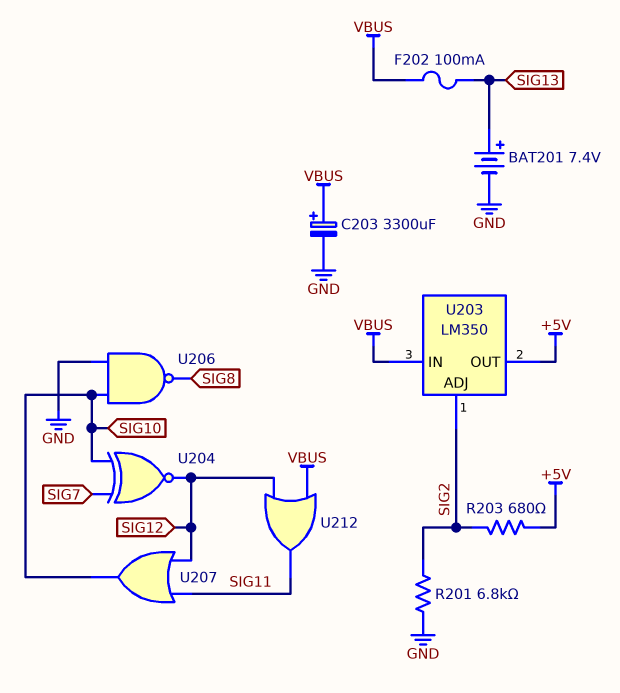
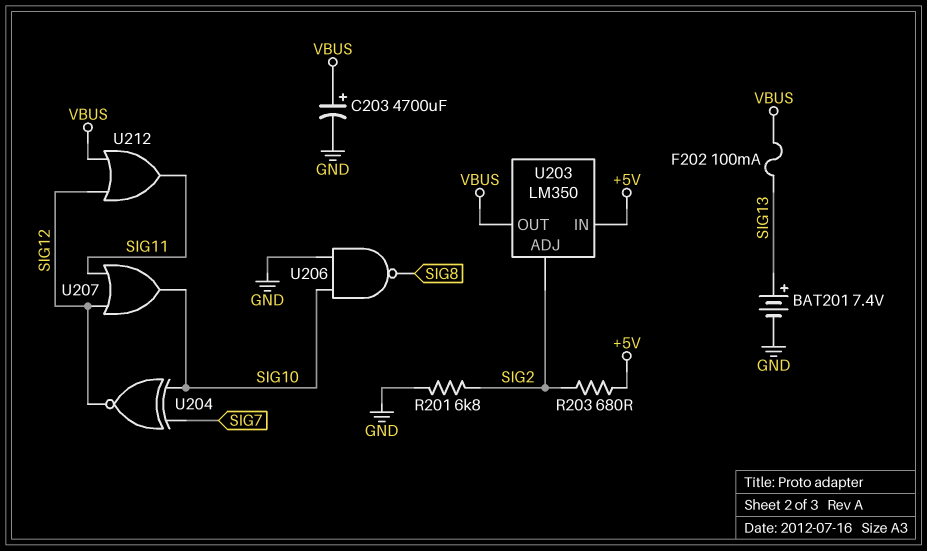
C203: 3300uF (plus VBUS, minus GND) -> 4700uF (plus VBUS, minus GND)
U203 pin IN: VBUS -> +5V
U203 pin OUT: +5V -> VBUS

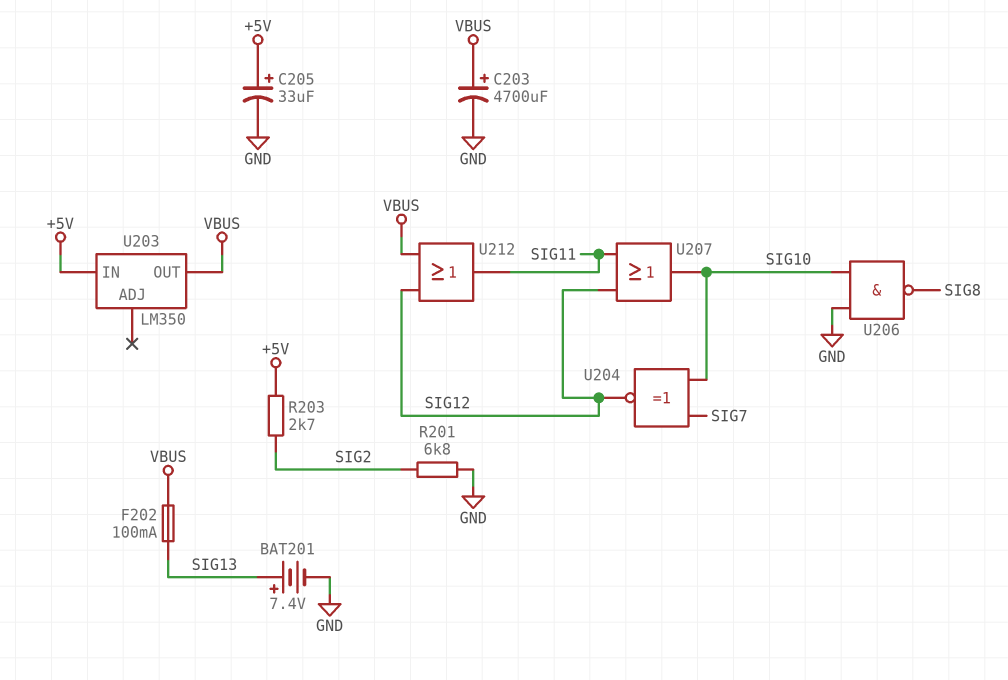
C205: none -> 33uF (plus +5V, minus GND)
R203: 680 (+5V, SIG2) -> 2.7k (+5V, SIG2)
U203 pin ADJ: SIG2 -> none

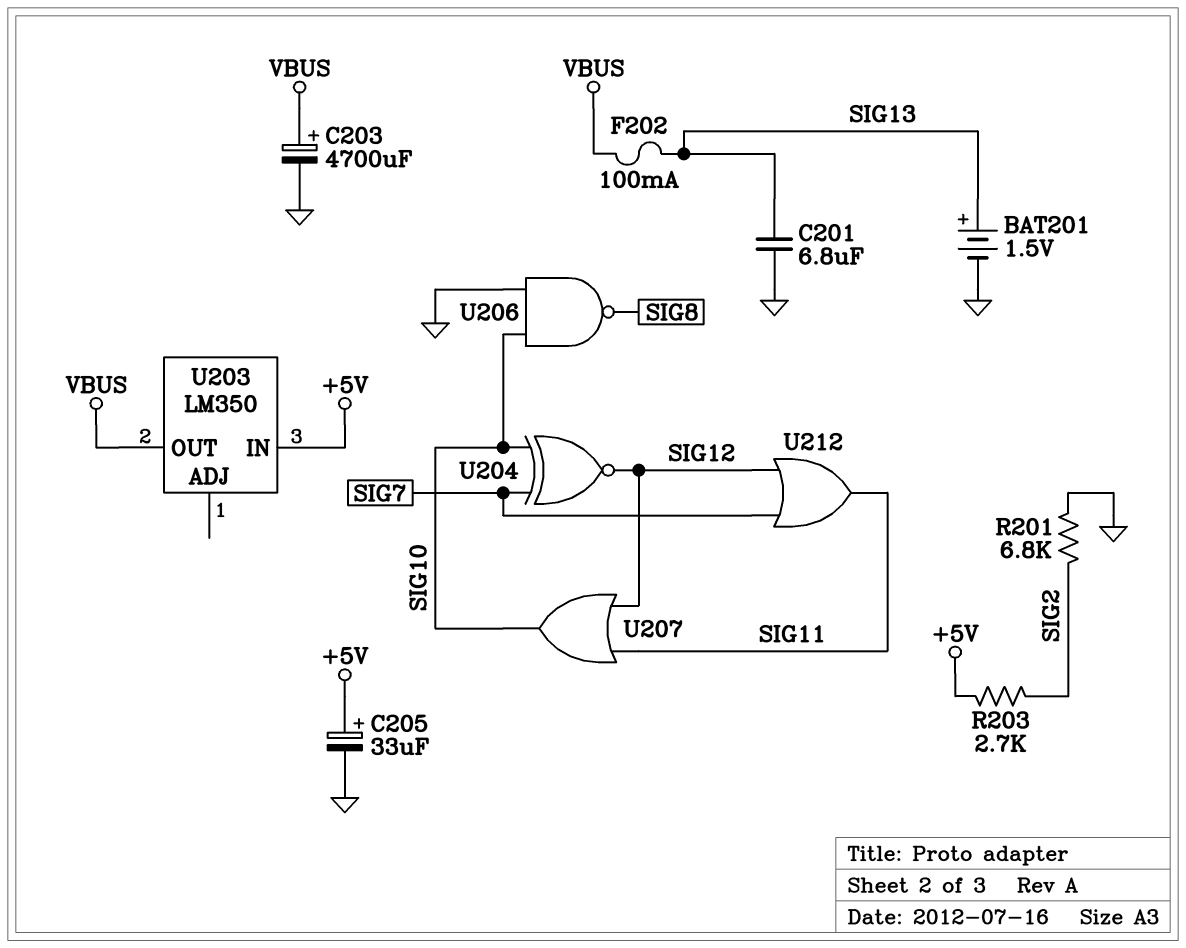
BAT201: 7.4V (plus SIG13, minus GND) -> 1.5V (plus SIG13, minus GND)
C201: none -> 6.8uF (GND, SIG13)
U212: OR (in SIG12, in VBUS, out SIG11) -> OR (in SIG7, in SIG12, out SIG11)

